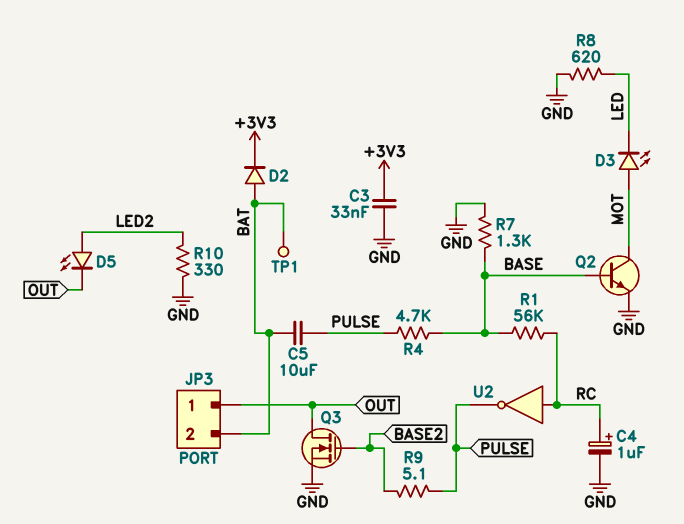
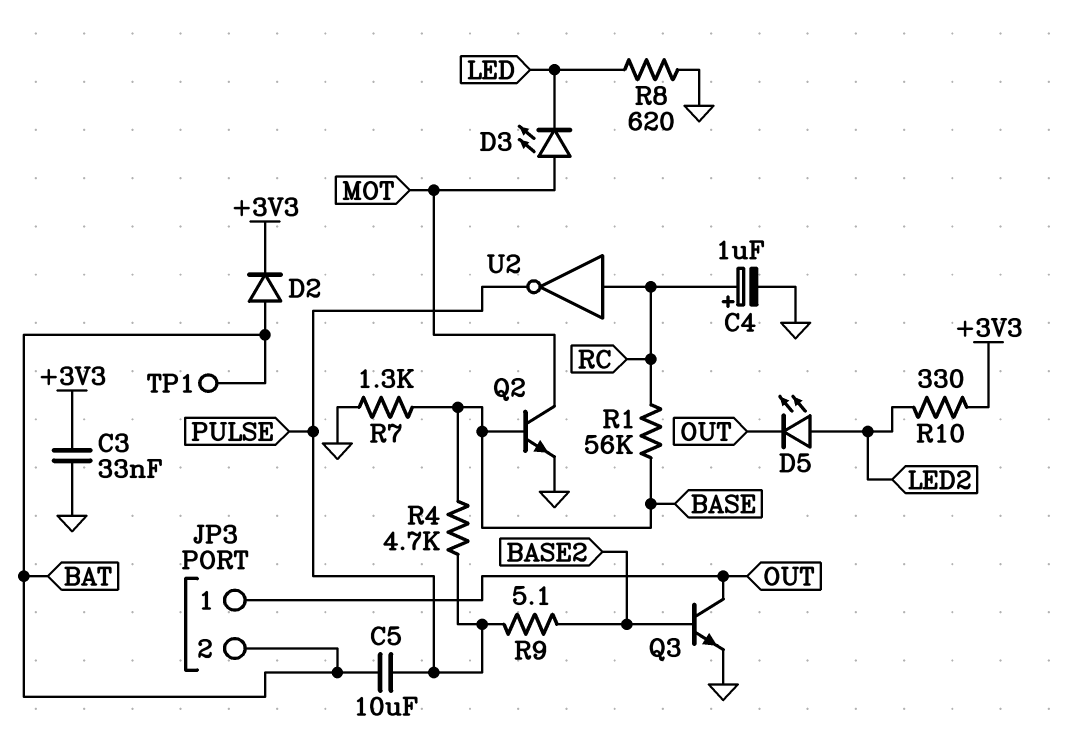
Q3: NMOS (G BASE2, D OUT, S GND) -> NPN (B BASE2, C OUT, E GND)
R10: 330 (GND, LED2) -> 330 (+3V3, LED2)

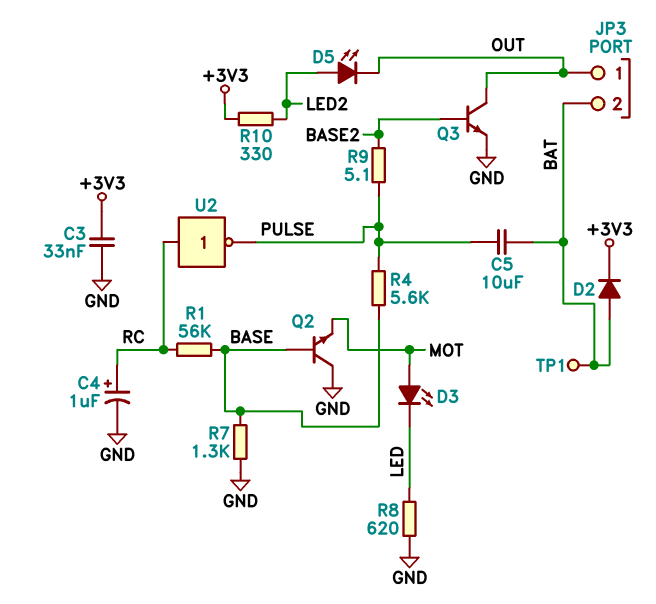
Q2: NPN (B BASE, C MOT, E GND) -> NPN (B BASE, C GND, E MOT)
R4: 4.7k (BASE, PULSE) -> 5.6k (BASE, PULSE)

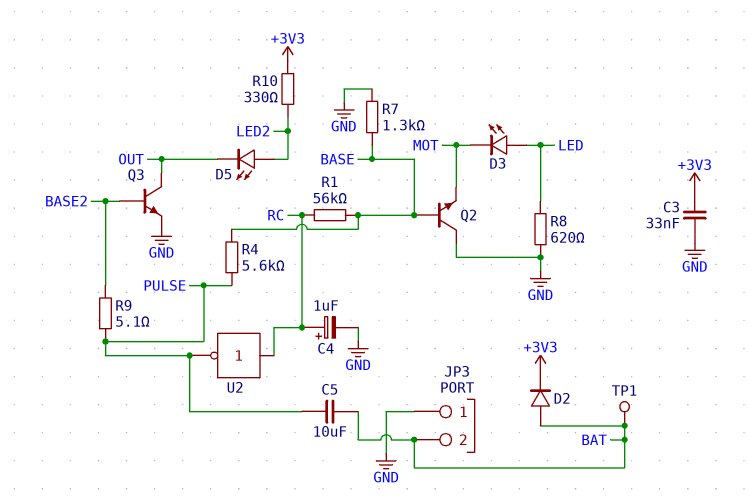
D3: LED (A MOT, K LED) -> LED (A LED, K MOT)
JP3 pin 1: OUT -> GND

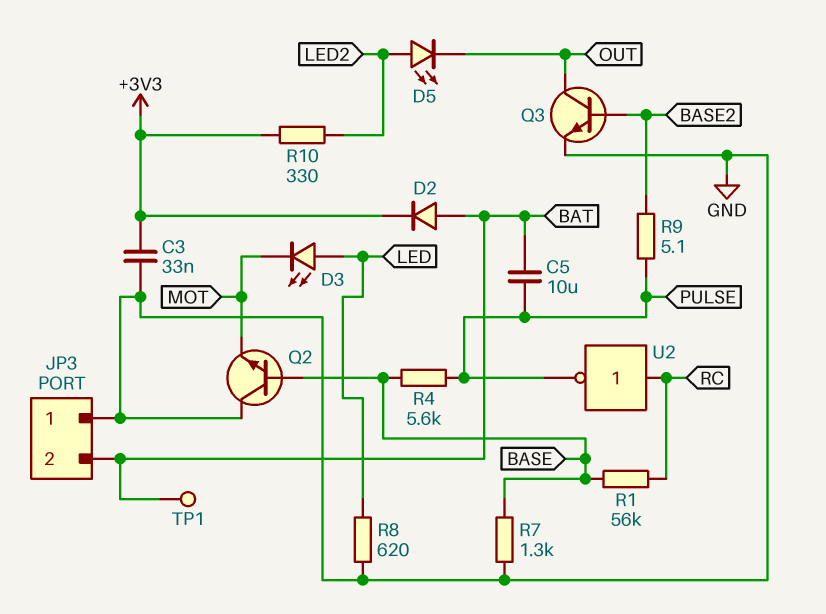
C4: 1uF (plus RC, minus GND) -> none

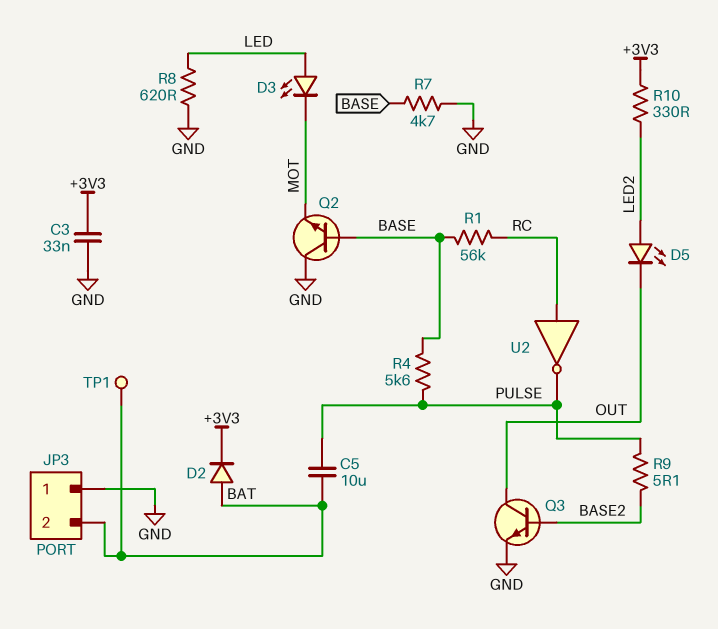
R7: 1.3k (BASE, GND) -> 4.7k (BASE, GND)

